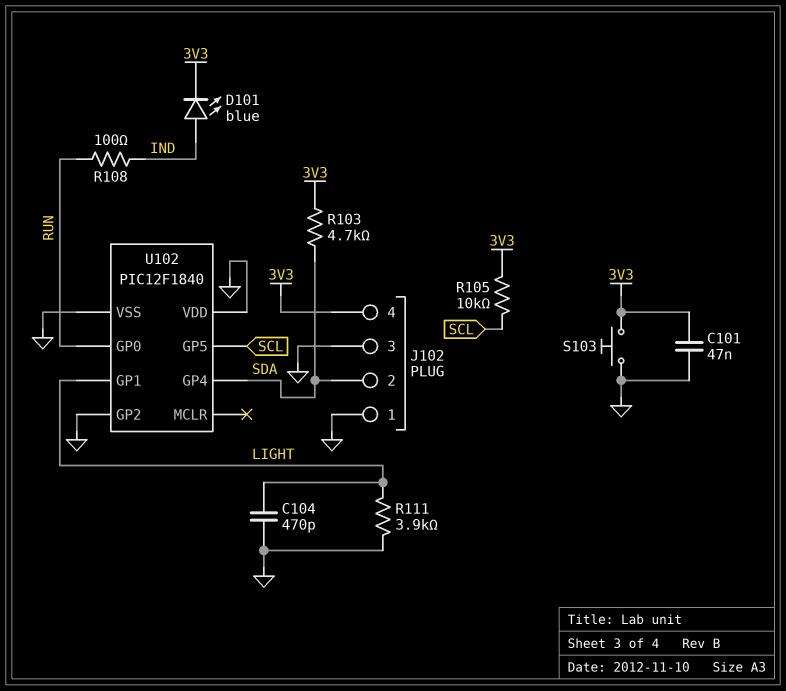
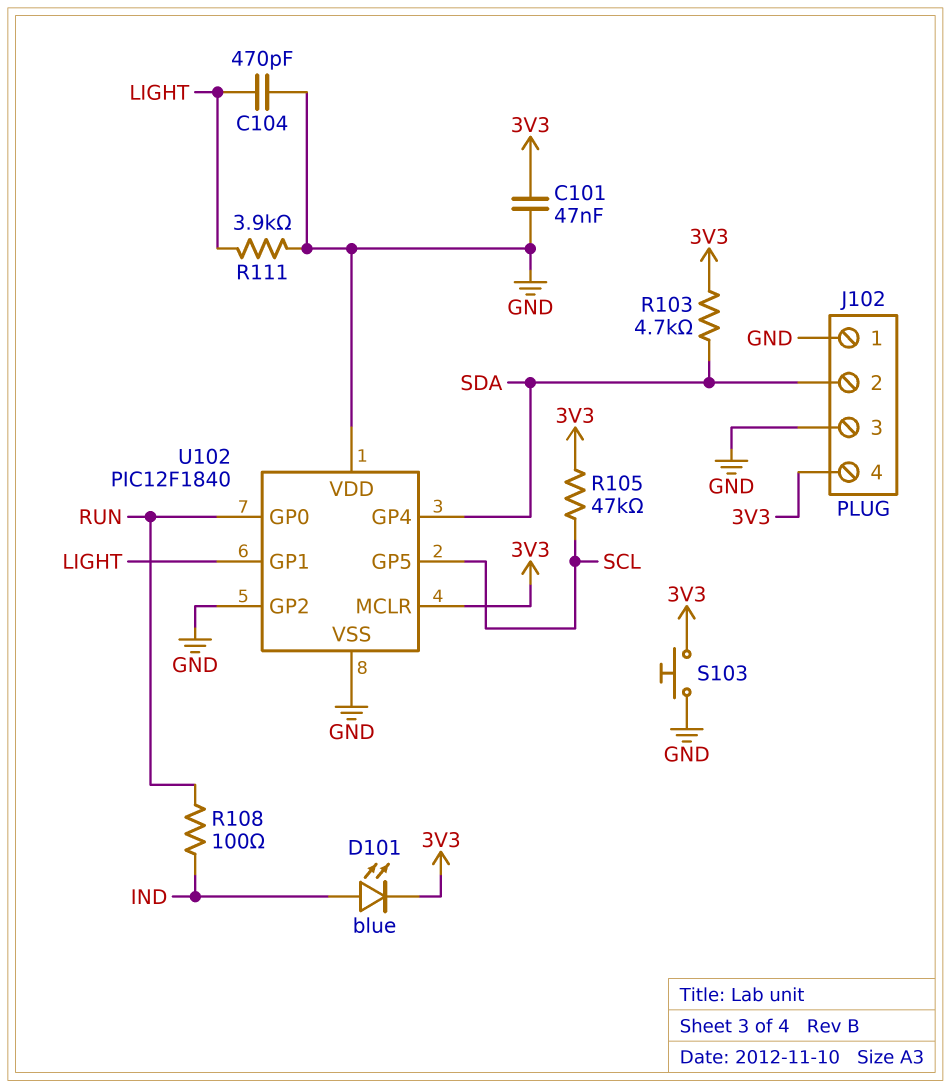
R105: 10k (3V3, SCL) -> 47k (3V3, SCL)
U102 pin MCLR: none -> 3V3

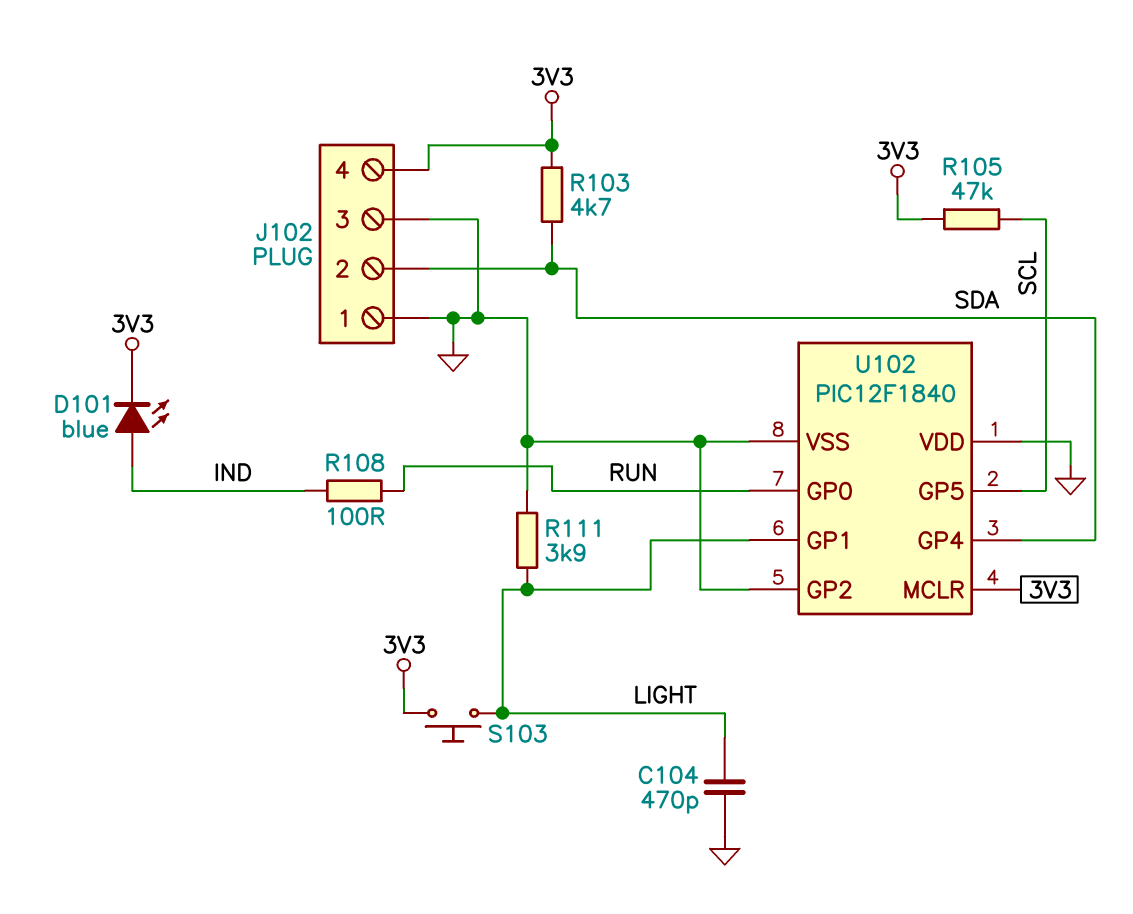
C101: 47nF (3V3, GND) -> none
S103: button (3V3, GND) -> button (3V3, LIGHT)

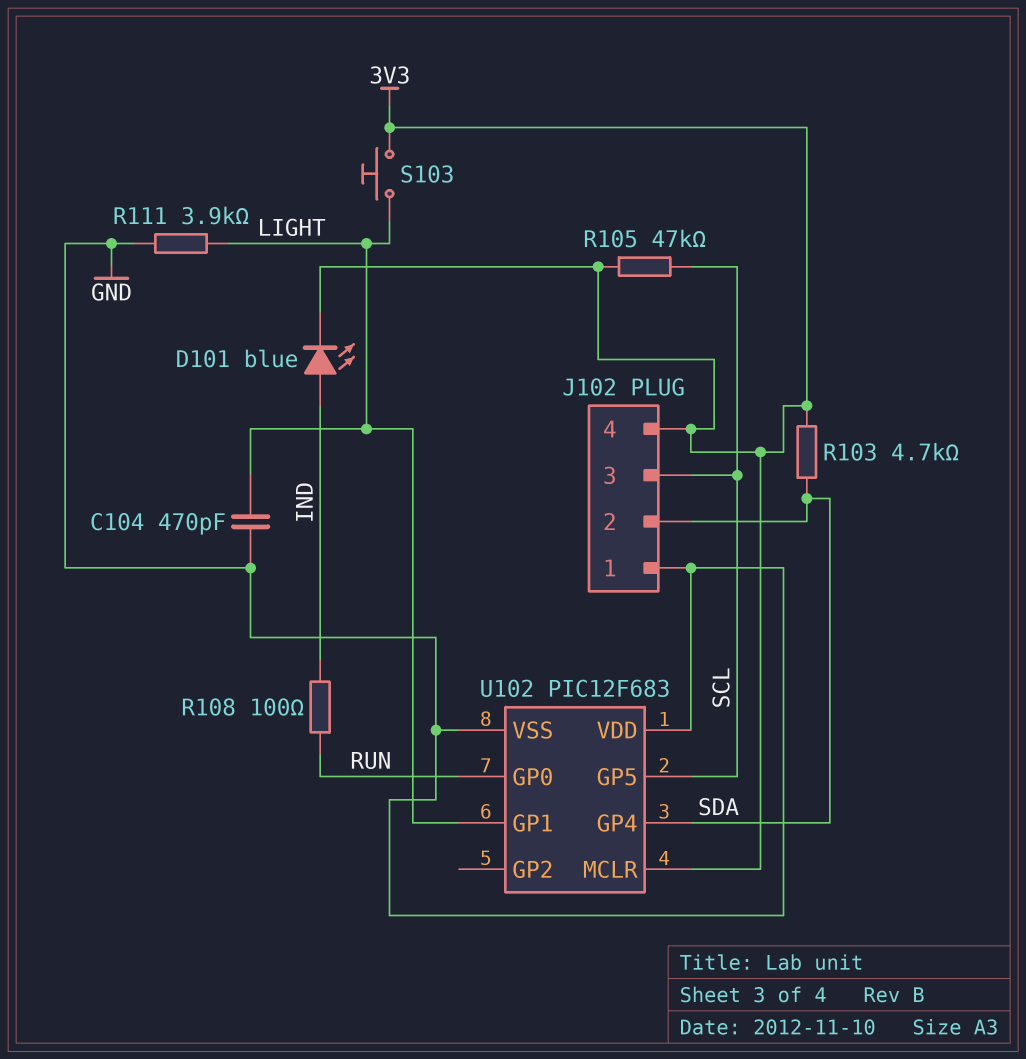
J102 pin 3: GND -> SCL
U102: PIC12F1840 -> PIC12F683
U102 pin GP2: GND -> none

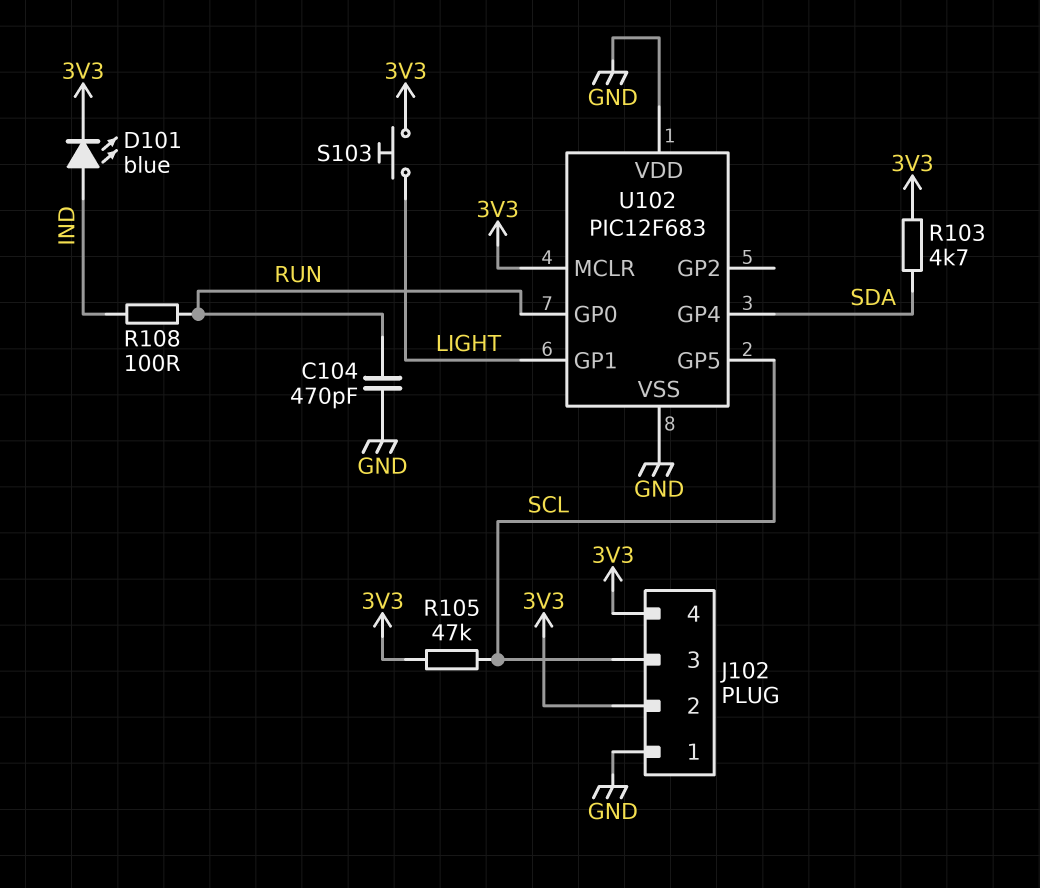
C104: 470pF (GND, LIGHT) -> 470pF (GND, RUN)
J102 pin 2: SDA -> 3V3
R111: 3.9k (GND, LIGHT) -> none

